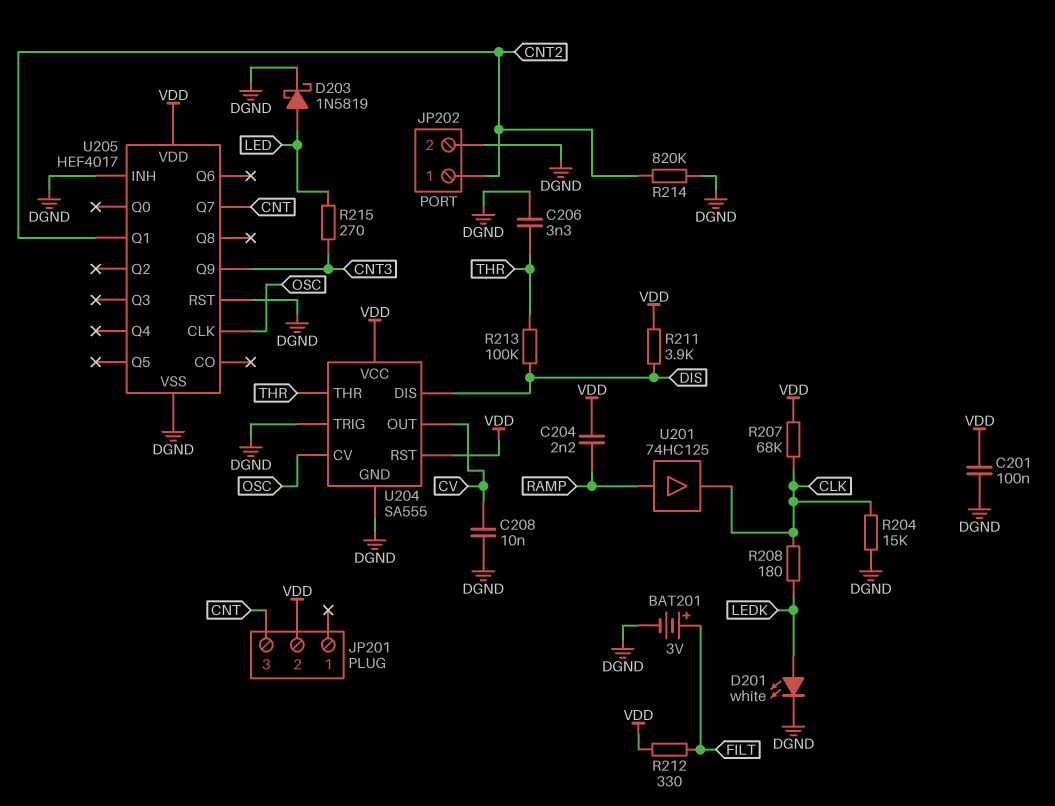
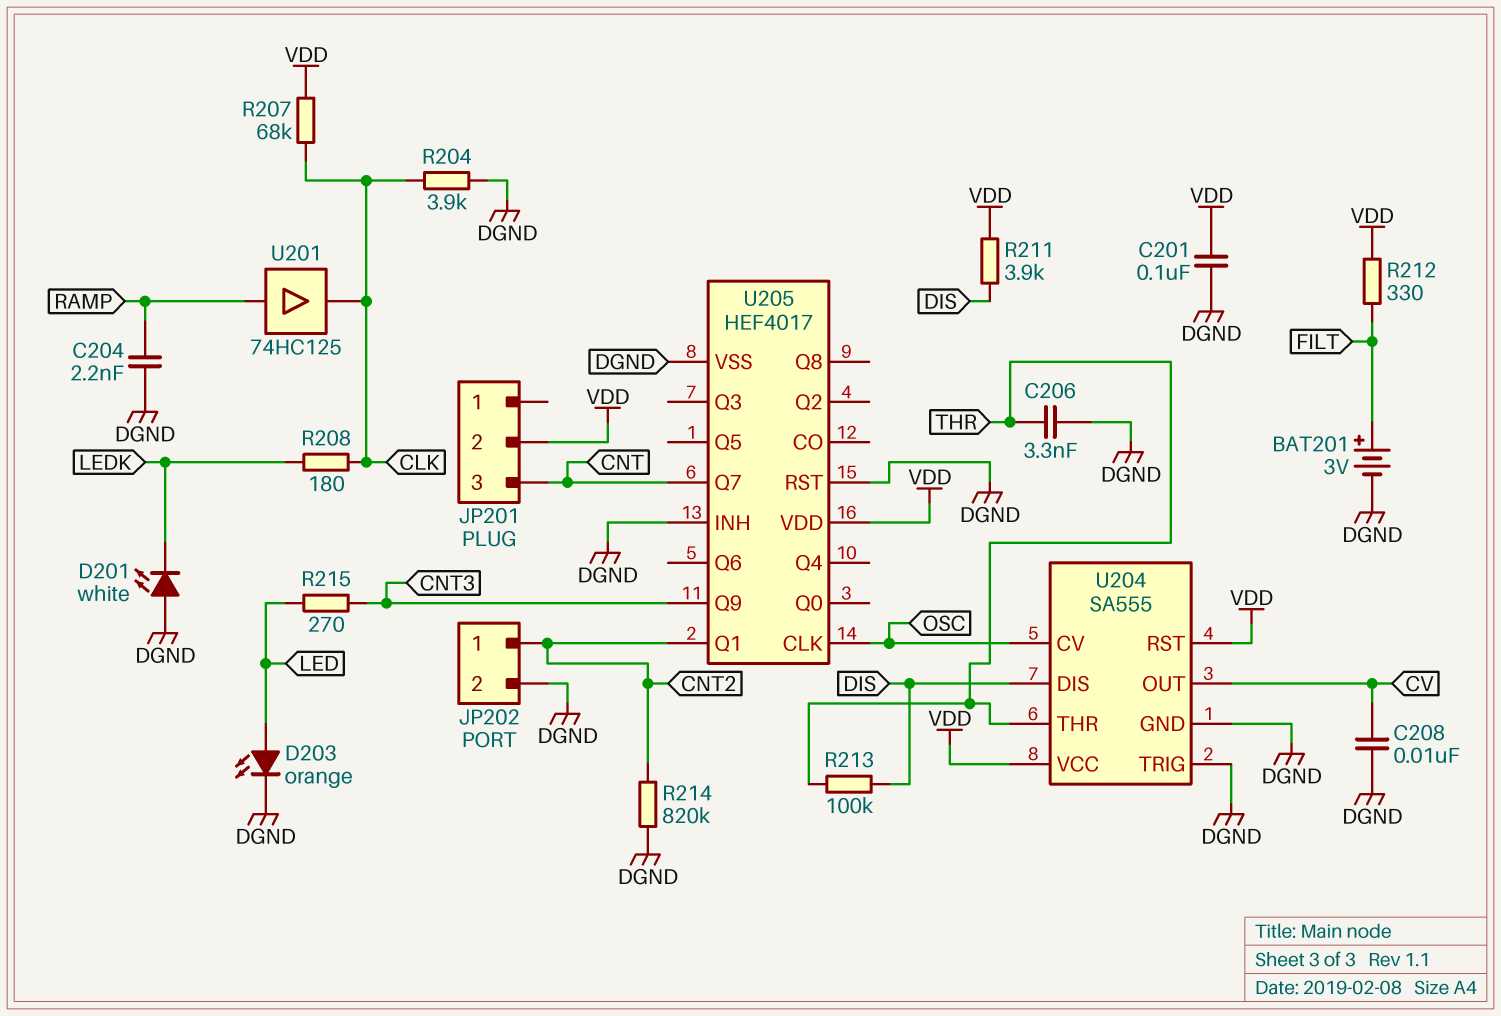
C204: 2.2nF (RAMP, VDD) -> 2.2nF (DGND, RAMP)
D201: LED white (A LEDK, K DGND) -> LED white (A DGND, K LEDK)
D203: schottky 1N5819 (A LED, K DGND) -> LED orange (A LED, K DGND)
R204: 15k (CLK, DGND) -> 3.9k (CLK, DGND)

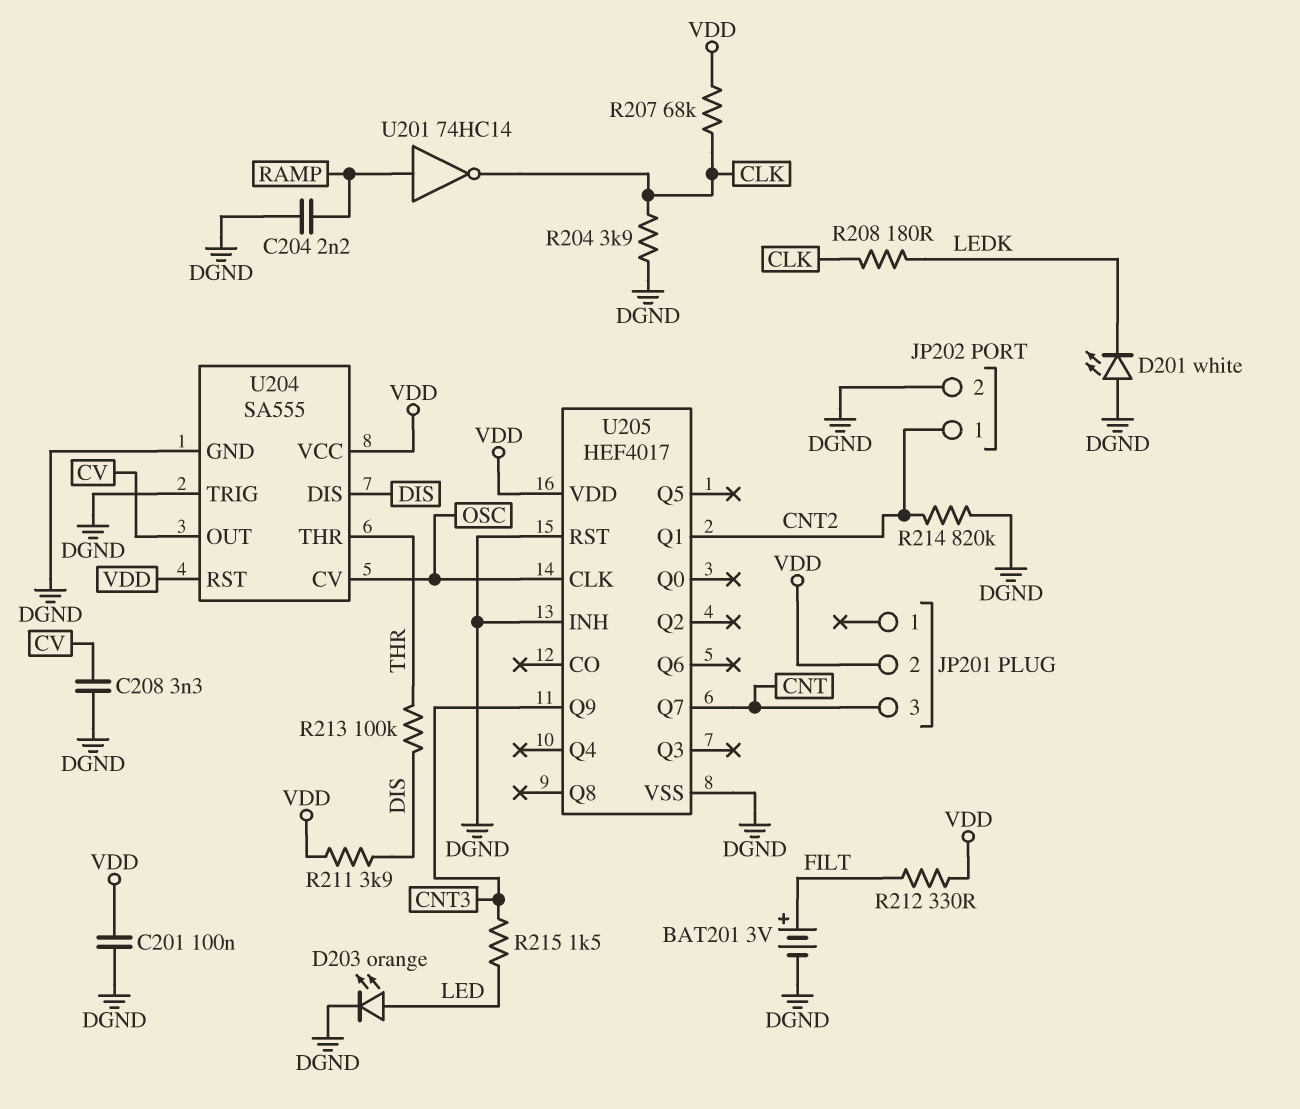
C206: 3.3nF (DGND, THR) -> none
C208: 10nF (CV, DGND) -> 3.3nF (CV, DGND)
R215: 270 (CNT3, LED) -> 1.5k (CNT3, LED)
U201: buffer 74HC125 (in RAMP, out CLK) -> NOT 74HC14 (in RAMP, out CLK)

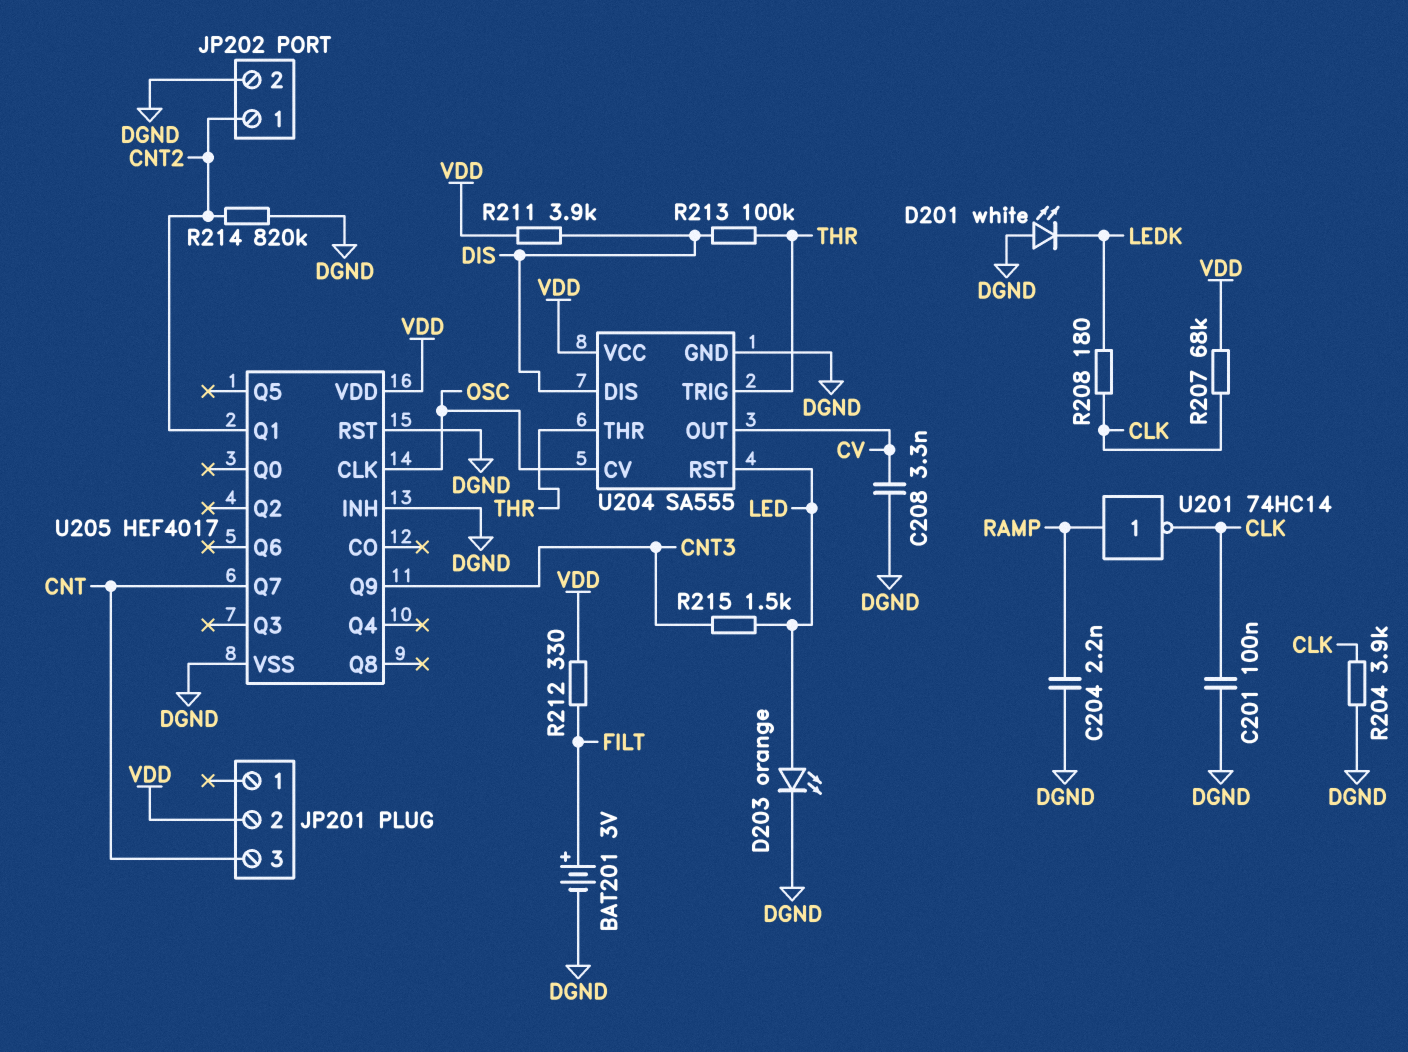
C201: 100nF (DGND, VDD) -> 100nF (CLK, DGND)
U204 pin RST: VDD -> LED
U204 pin TRIG: DGND -> THR

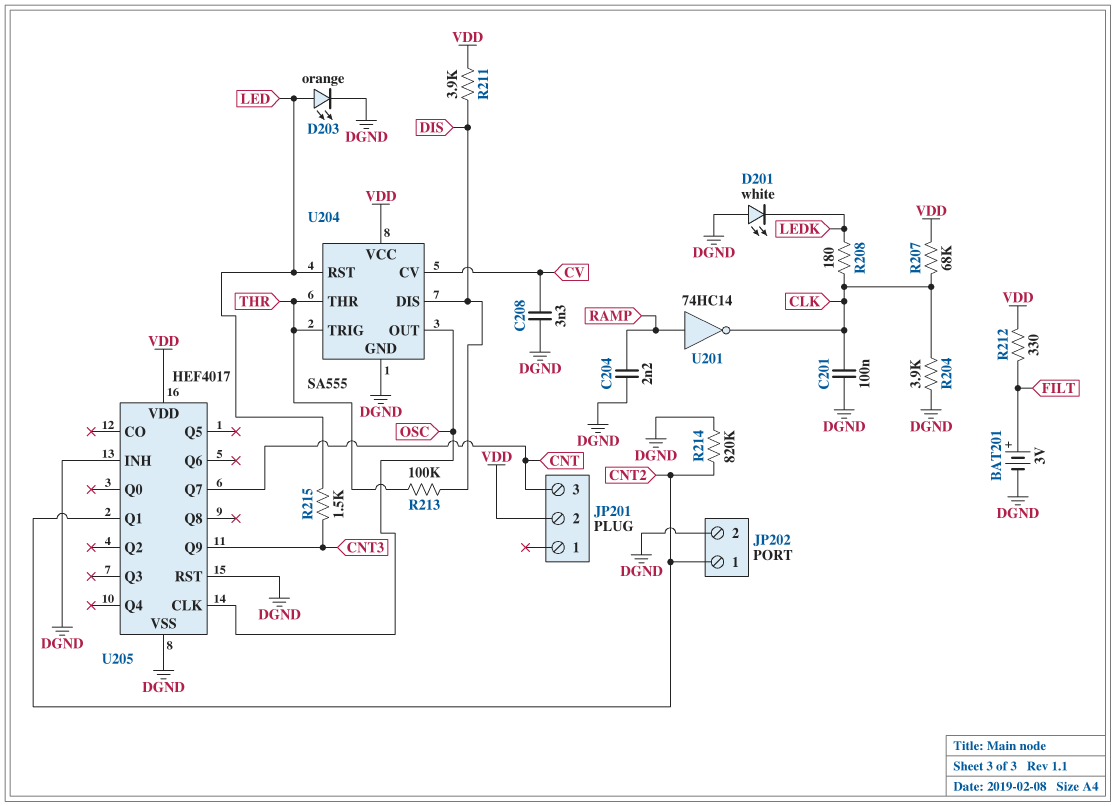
U204 pin CV: OSC -> CV
U204 pin OUT: CV -> OSC

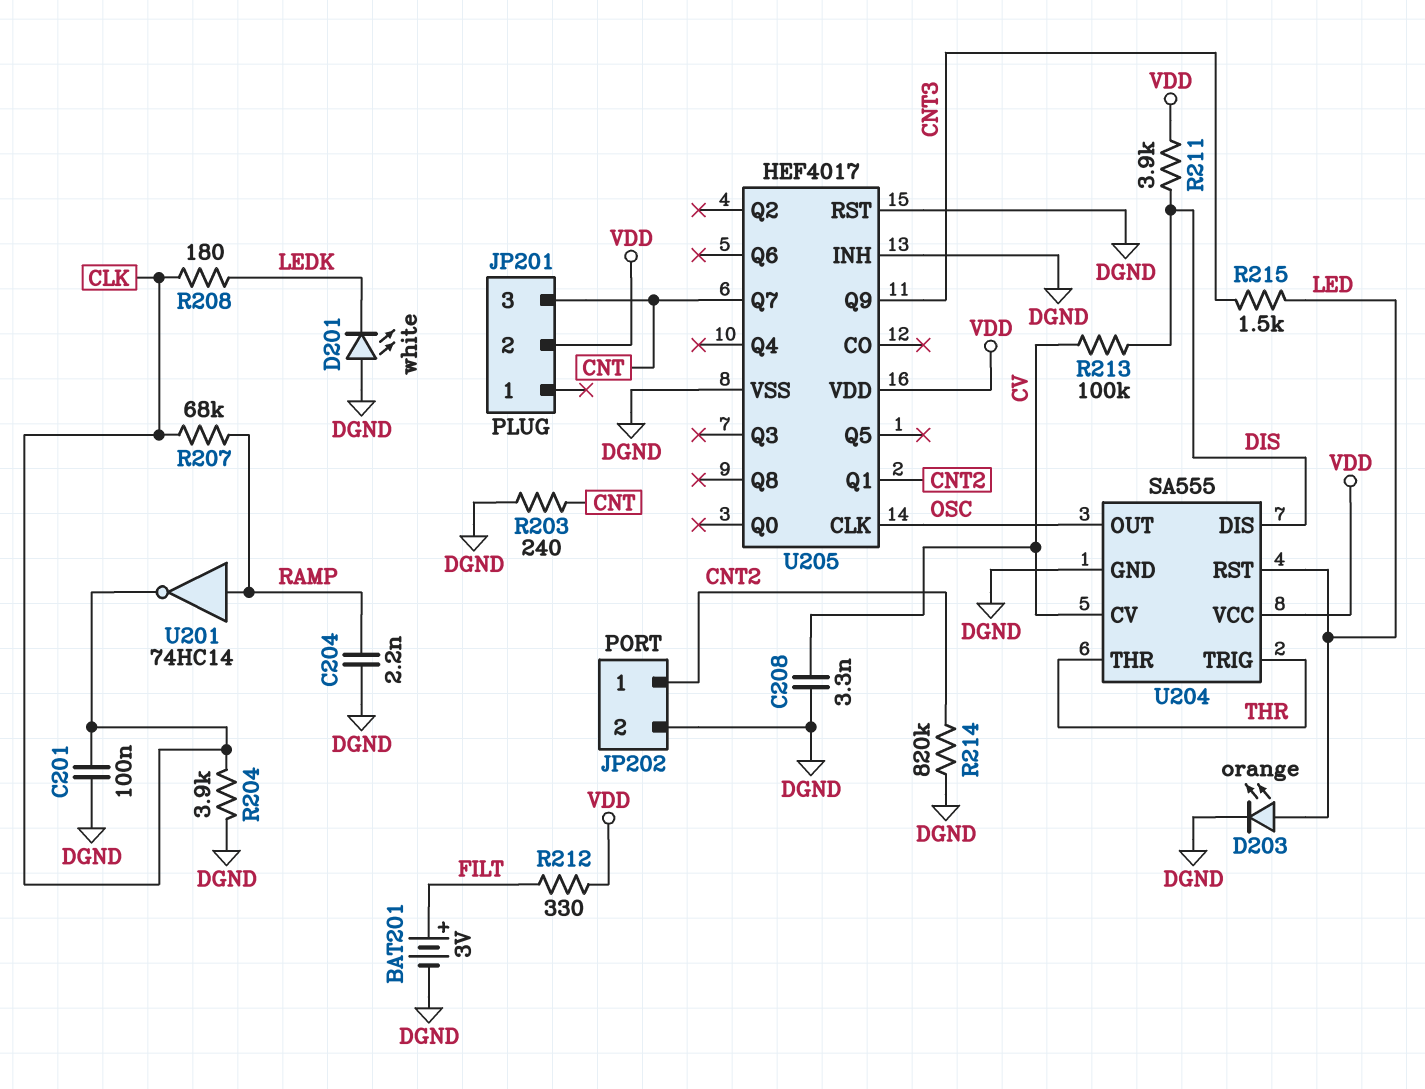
R203: none -> 240 (CNT, DGND)
R207: 68k (CLK, VDD) -> 68k (CLK, RAMP)
R213: 100k (DIS, THR) -> 100k (CV, DIS)

